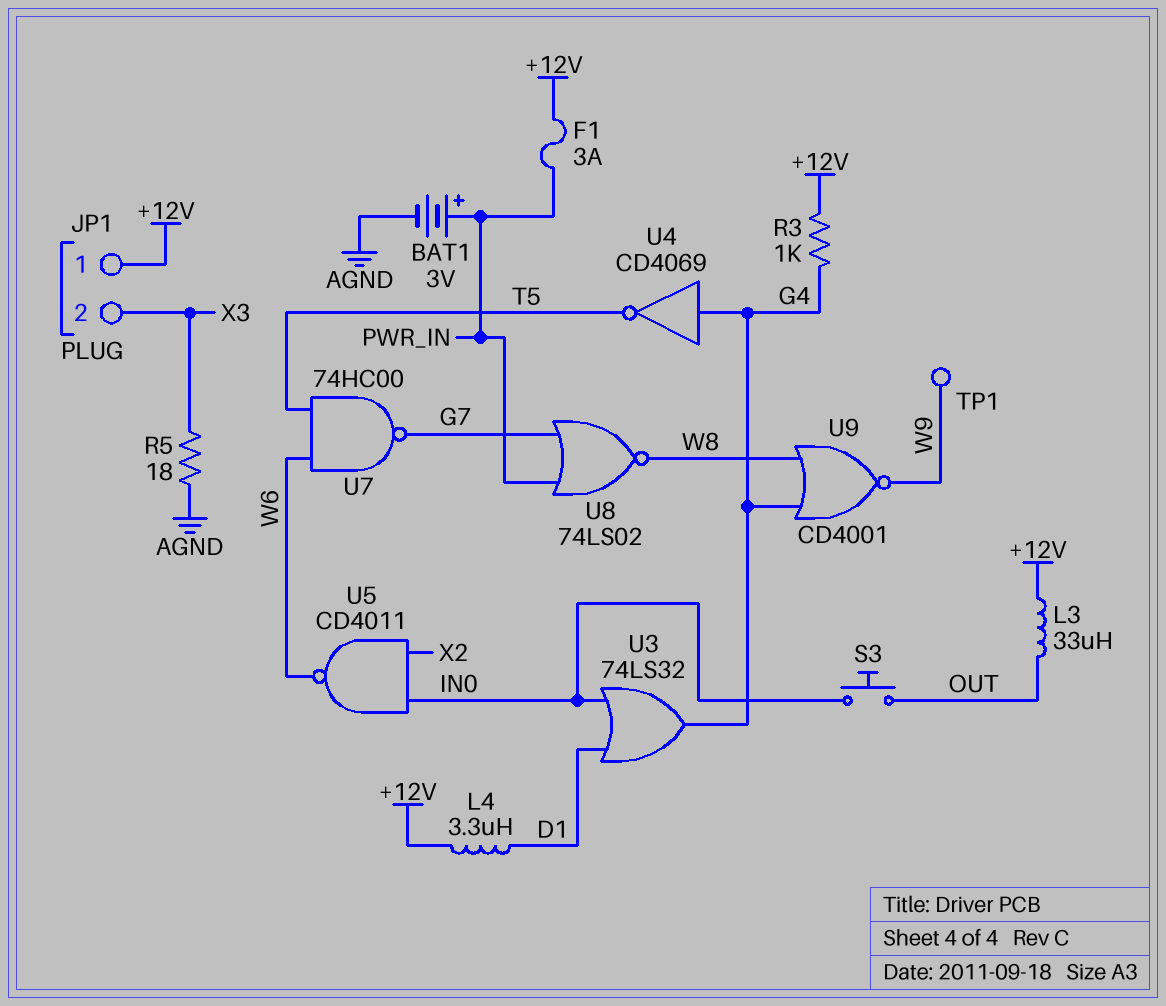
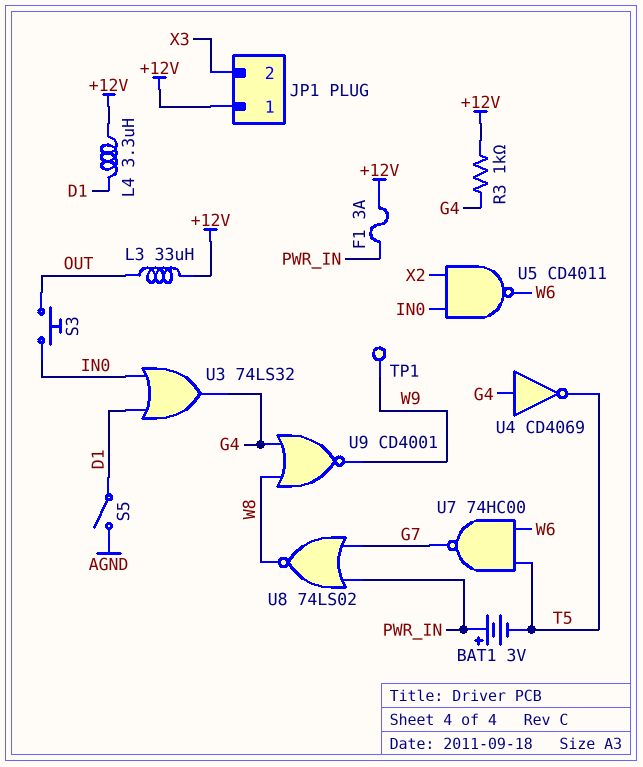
BAT1: 3V (plus PWR_IN, minus AGND) -> 3V (plus PWR_IN, minus T5)
R5: 18 (AGND, X3) -> none
S5: none -> switch (AGND, D1)

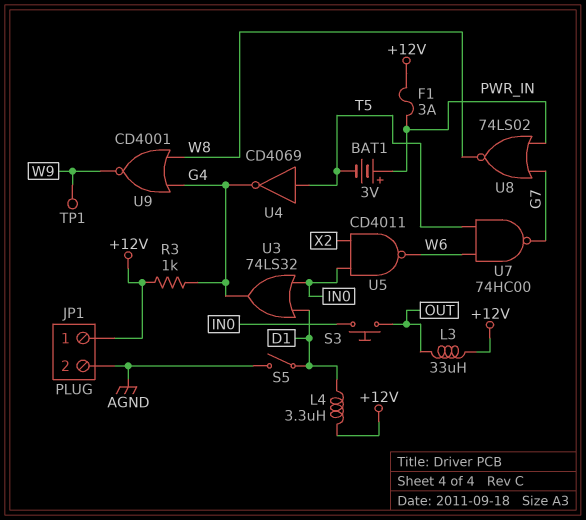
JP1 pin 2: X3 -> AGND
U4: NOT CD4069 (in G4, out T5) -> NOT CD4069 (in T5, out G4)

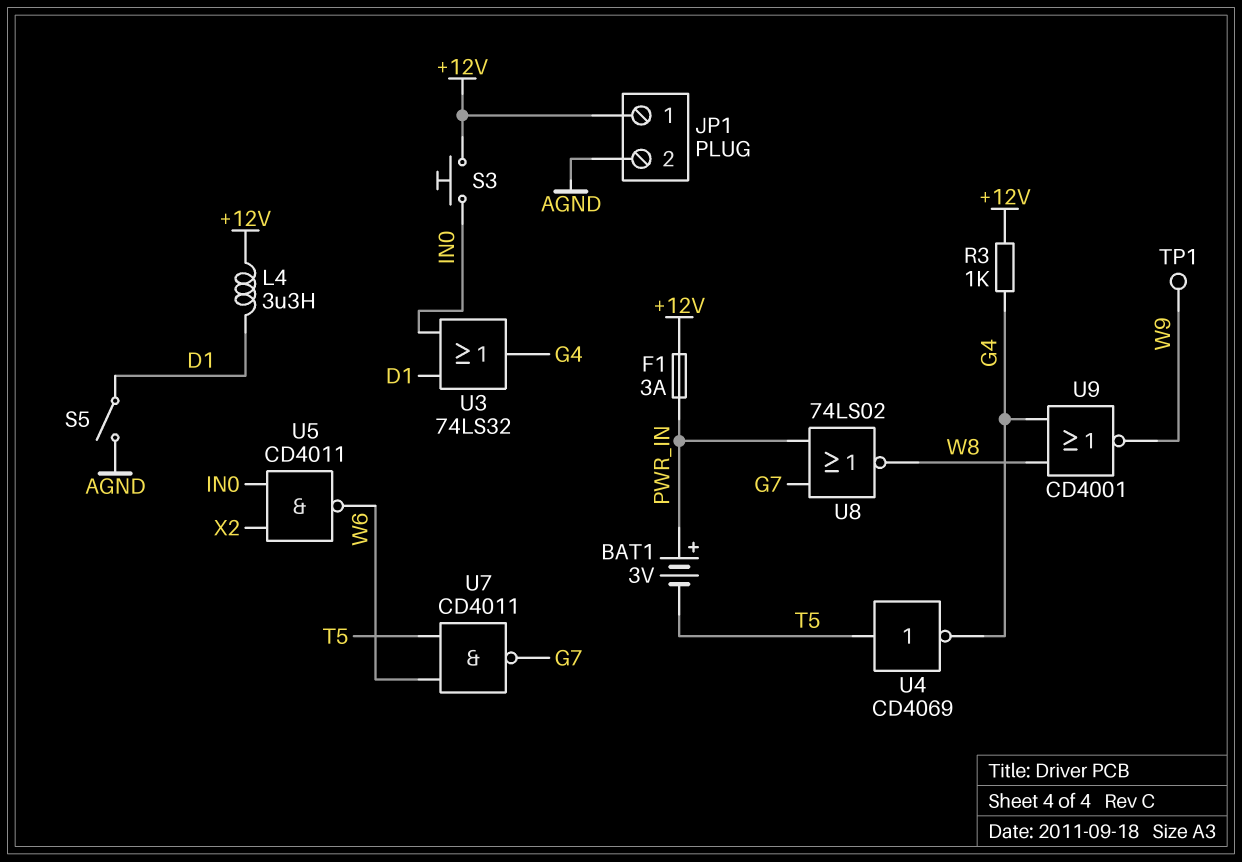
L3: 33uH (+12V, OUT) -> none
S3: button (IN0, OUT) -> button (+12V, IN0)
U7: NAND 74HC00 (in T5, in W6, out G7) -> NAND CD4011 (in T5, in W6, out G7)

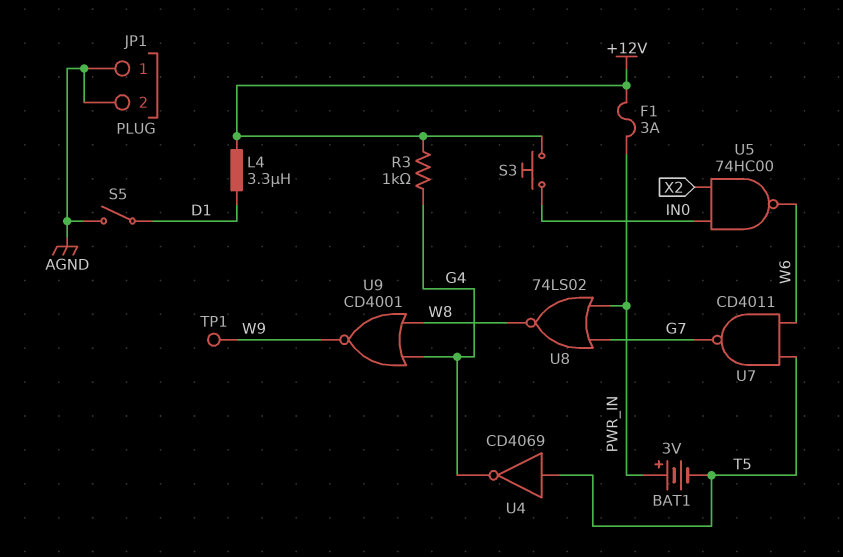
JP1 pin 1: +12V -> AGND
U3: OR 74LS32 (in D1, in IN0, out G4) -> none
U5: NAND CD4011 (in IN0, in X2, out W6) -> NAND 74HC00 (in IN0, in X2, out W6)

